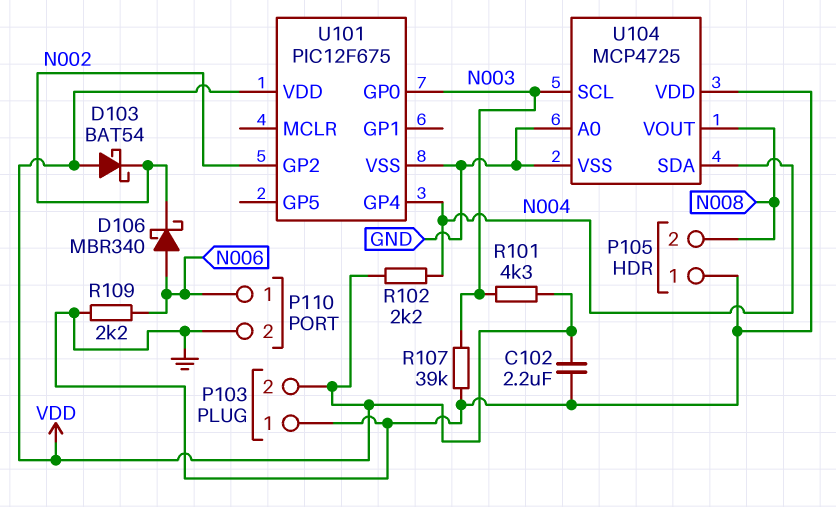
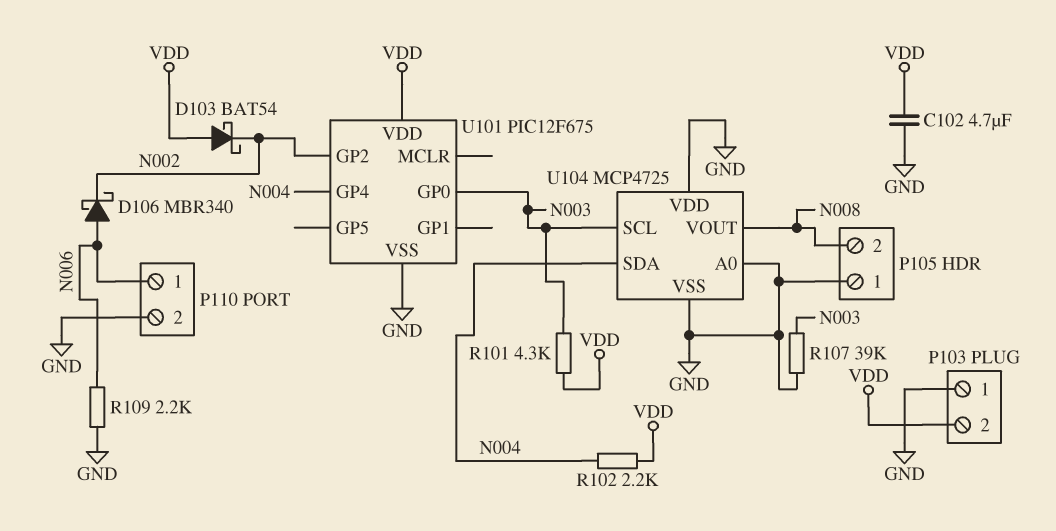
C102: 2.2uF (GND, VDD) -> 4.7uF (GND, VDD)

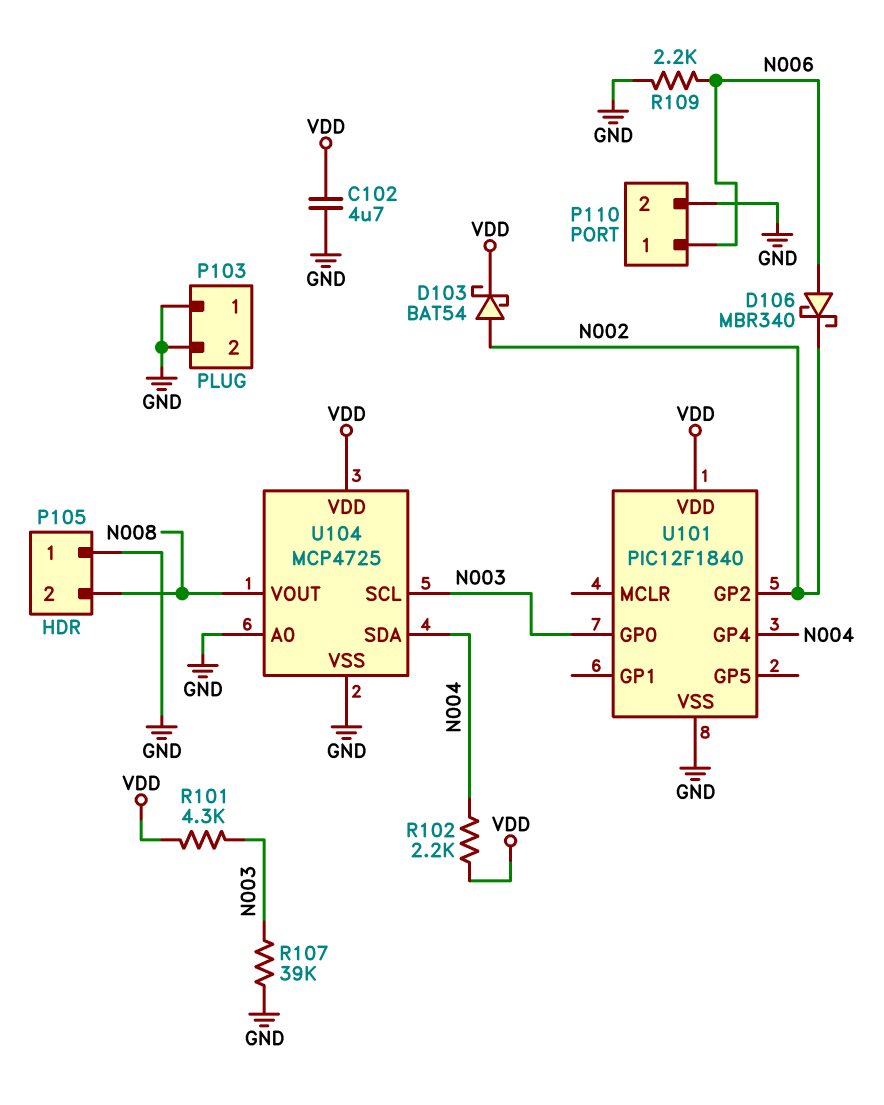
D103: schottky BAT54 (A VDD, K N002) -> schottky BAT54 (A N002, K VDD)
P103 pin 2: VDD -> GND
U101: PIC12F675 -> PIC12F1840
U104 pin VDD: GND -> VDD

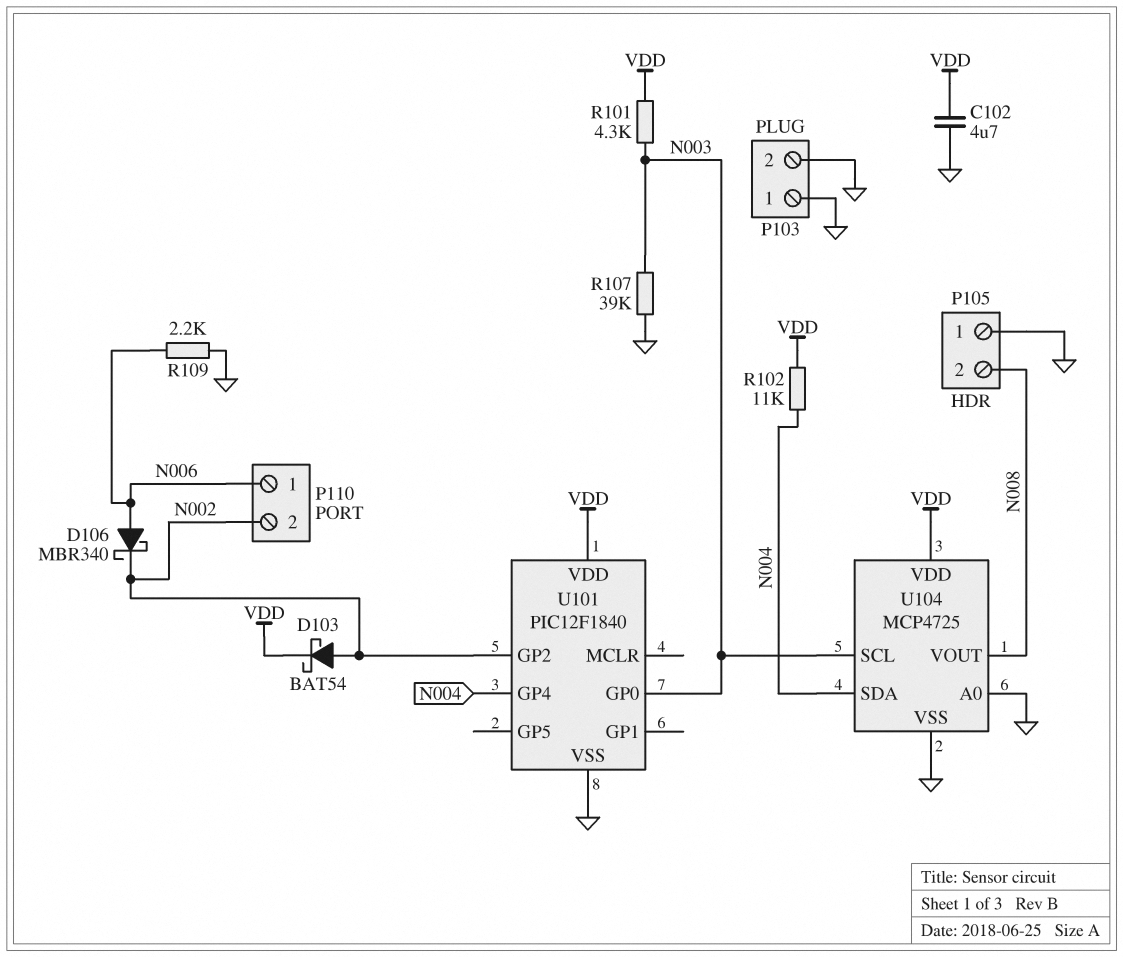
P110 pin 2: GND -> N002
R102: 2.2k (N004, VDD) -> 11k (N004, VDD)

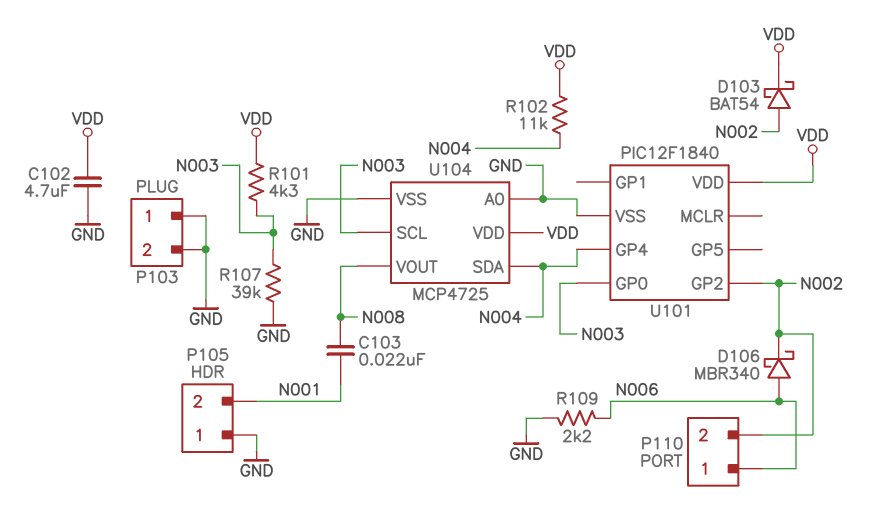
C103: none -> 22nF (N001, N008)
P105 pin 2: N008 -> N001

